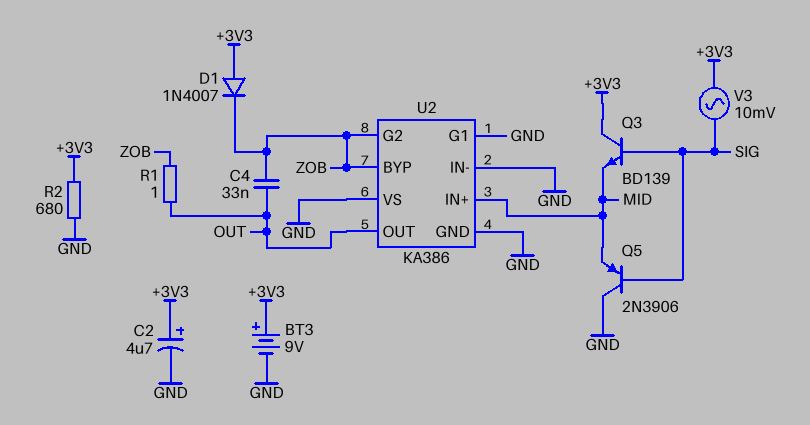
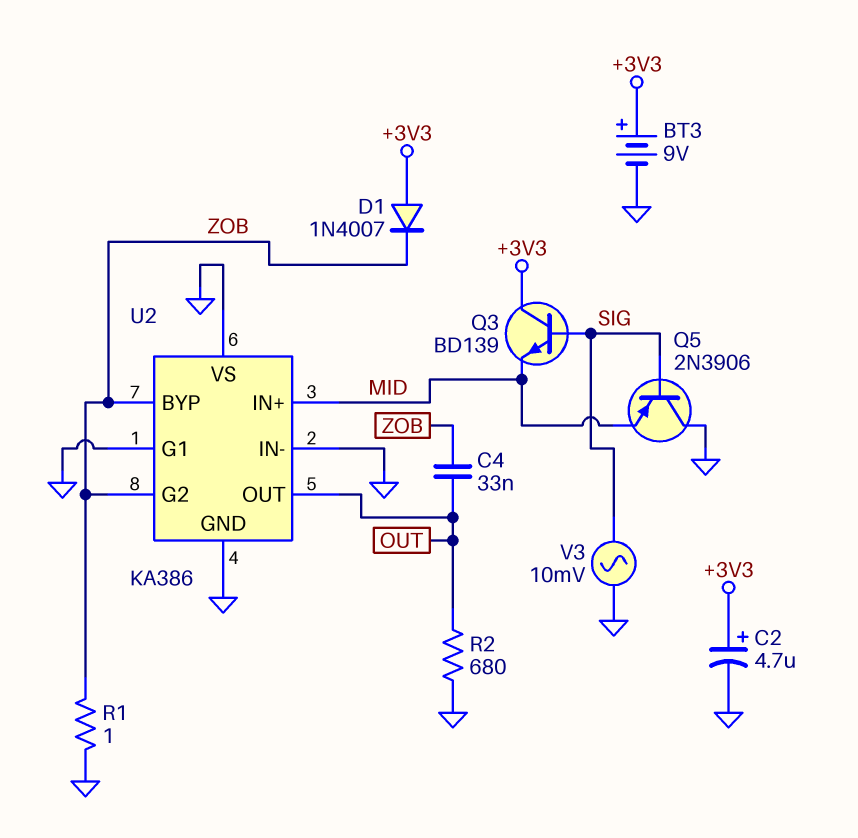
R1: 1 (OUT, ZOB) -> 1 (GND, ZOB)
R2: 680 (+3V3, GND) -> 680 (GND, OUT)
V3: AC 10mV (+3V3, SIG) -> AC 10mV (GND, SIG)

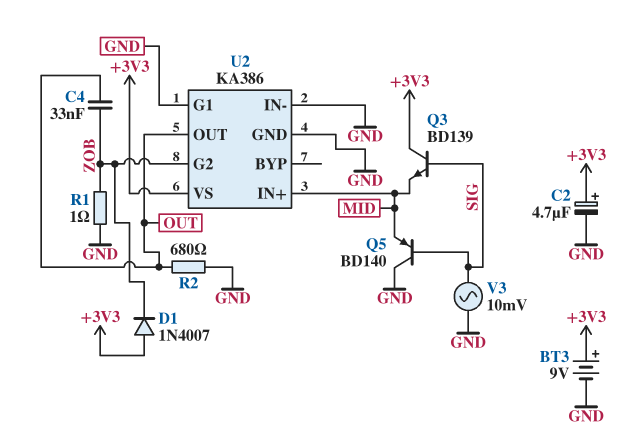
Q5: PNP 2N3906 (B SIG, C GND, E MID) -> PNP BD140 (B SIG, C GND, E MID)
U2 pin BYP: ZOB -> none
U2 pin VS: GND -> +3V3

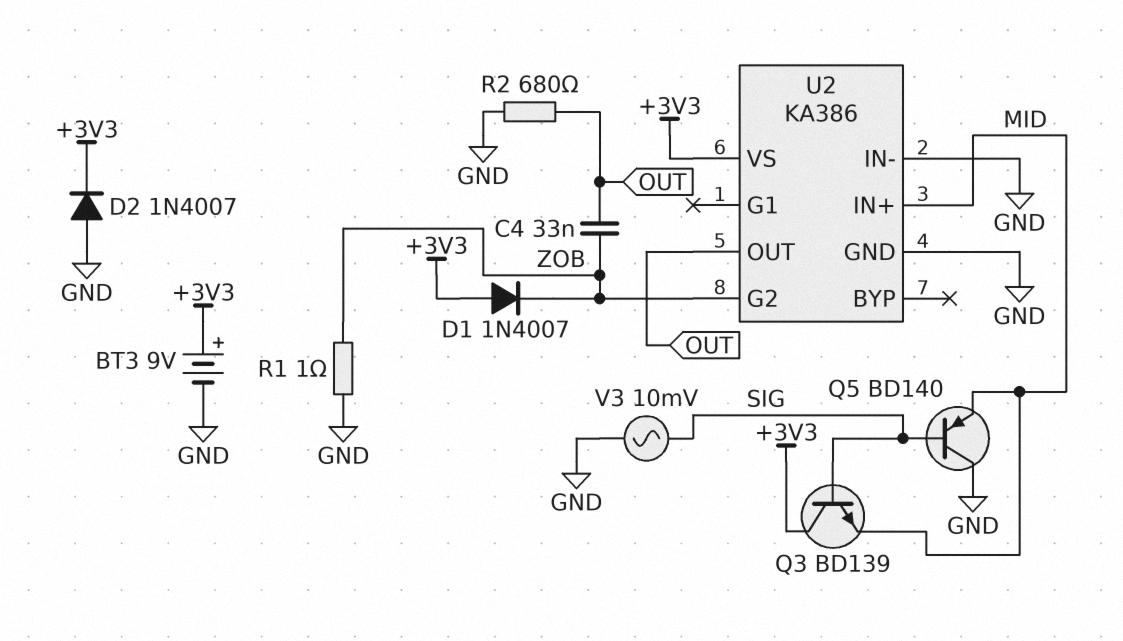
C2: 4.7uF (plus +3V3, minus GND) -> none
D2: none -> diode 1N4007 (A GND, K +3V3)
U2 pin G1: GND -> none

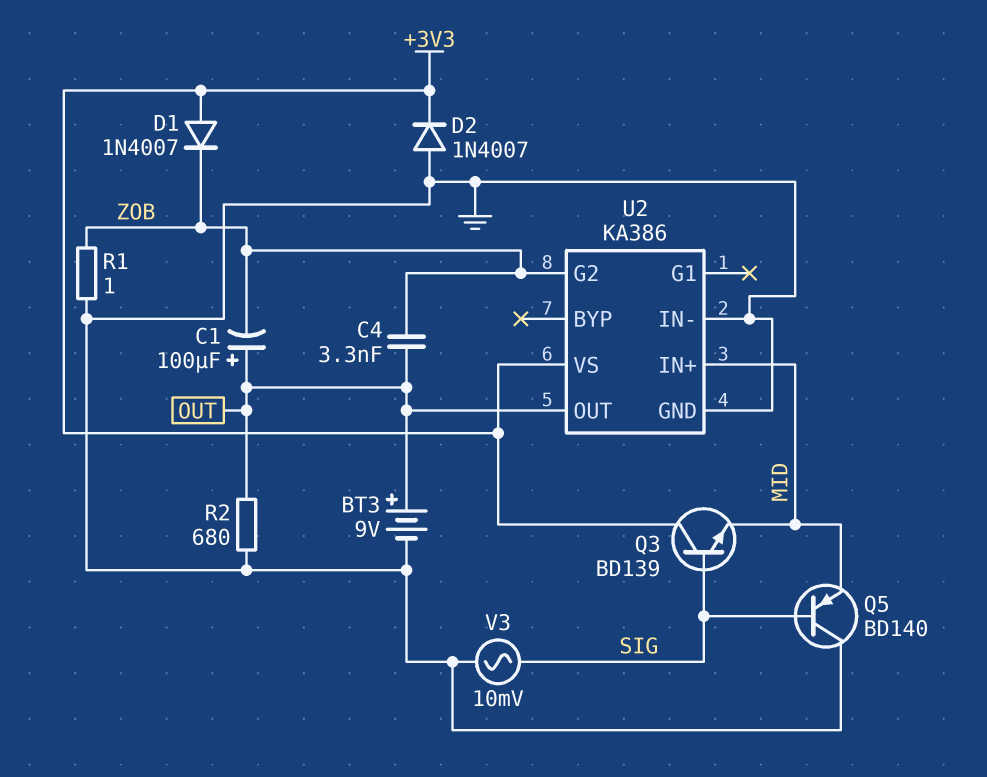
BT3: 9V (plus +3V3, minus GND) -> 9V (plus OUT, minus GND)
C1: none -> 100uF (plus OUT, minus ZOB)
C4: 33nF (OUT, ZOB) -> 3.3nF (OUT, ZOB)

